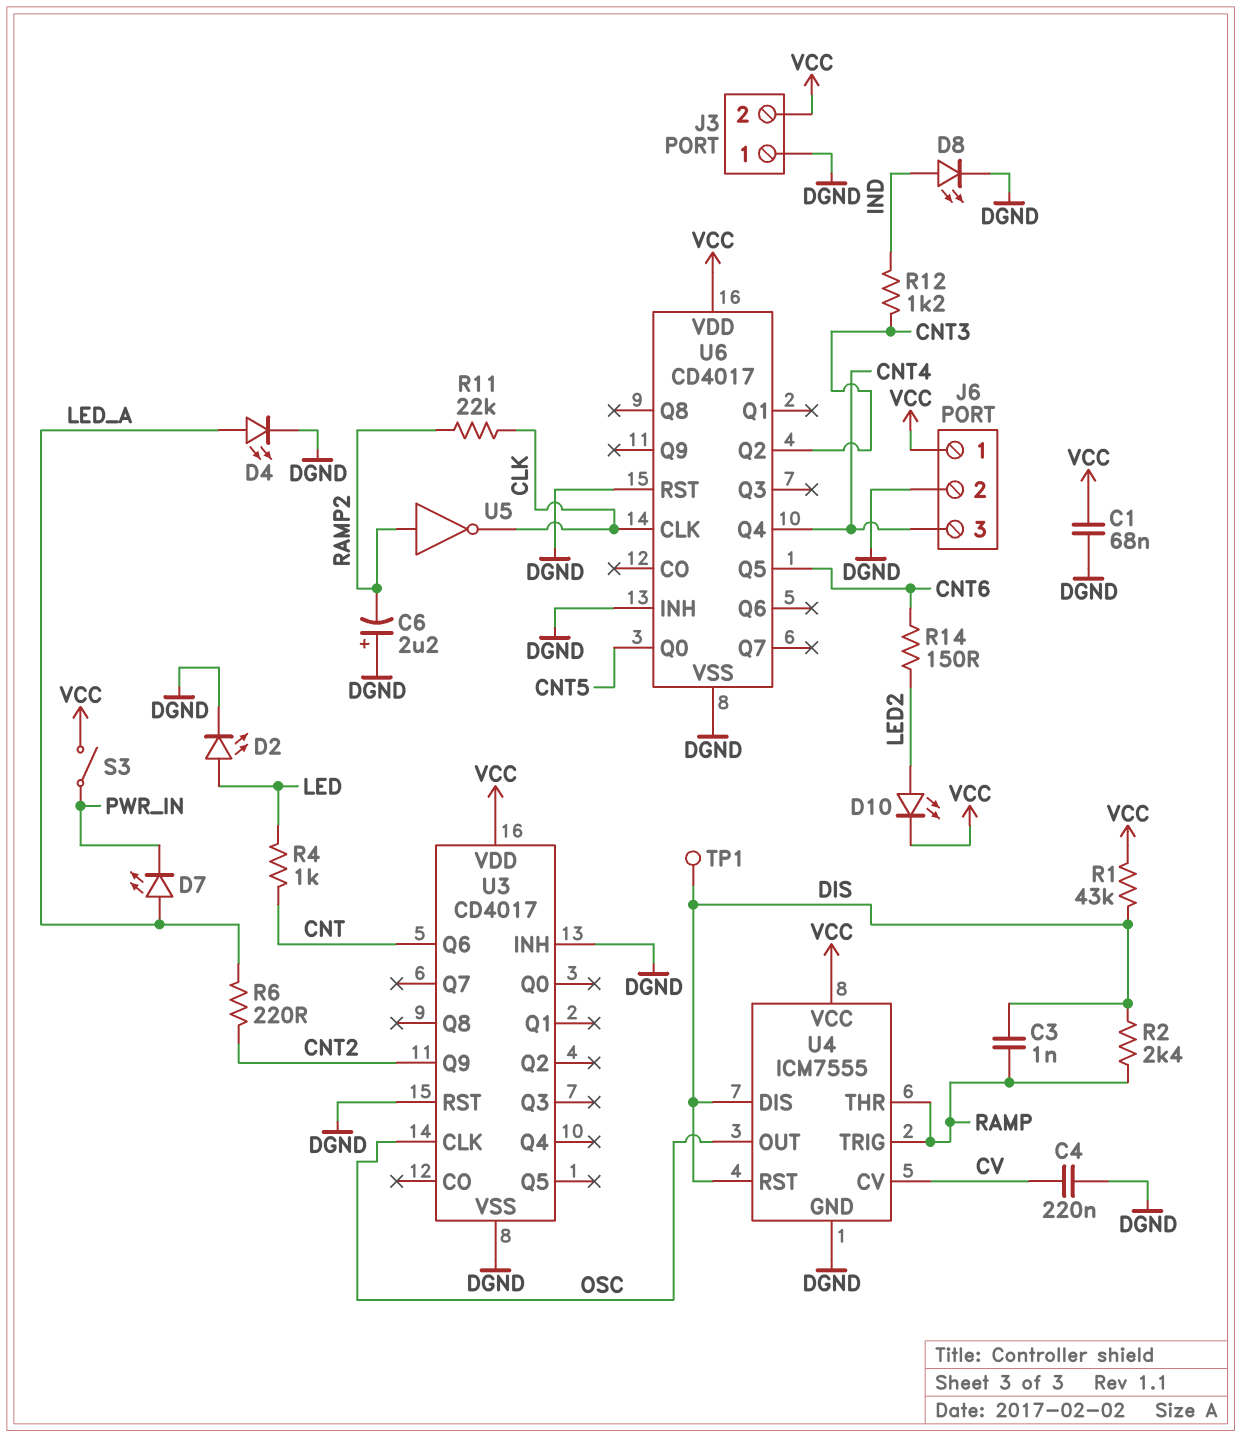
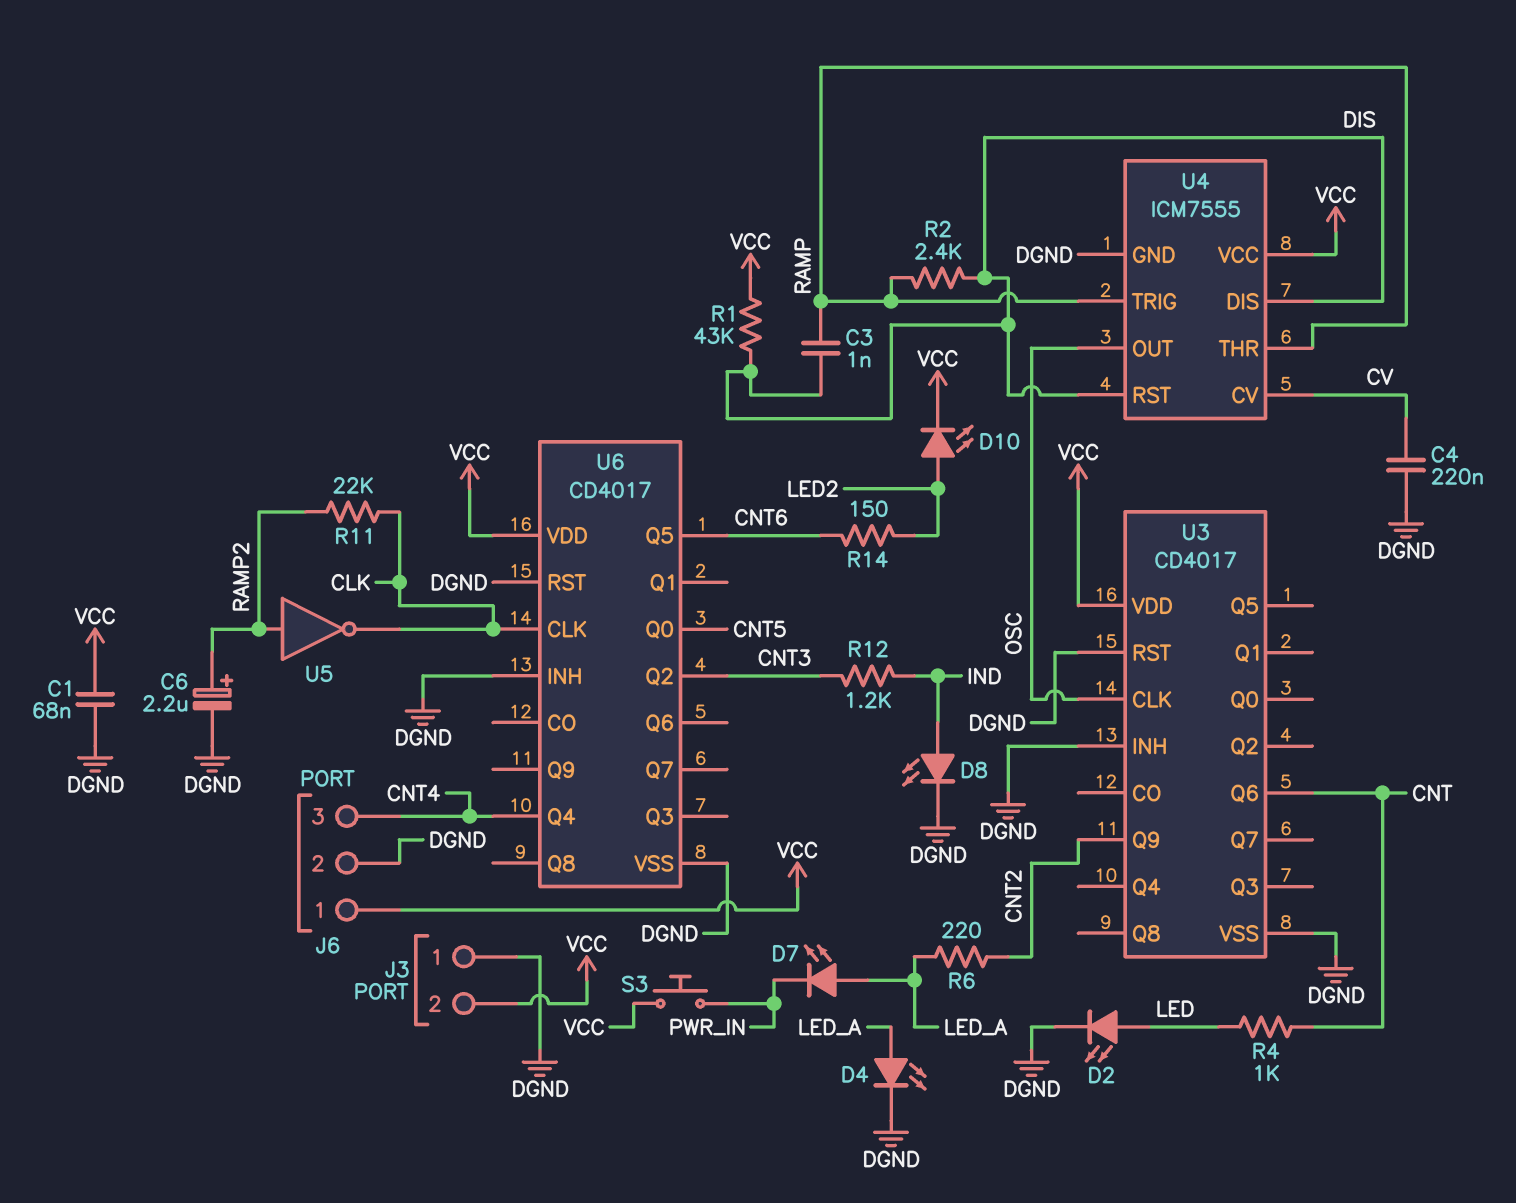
C6: 2.2uF (plus DGND, minus RAMP2) -> 2.2uF (plus RAMP2, minus DGND)
S3: switch (PWR_IN, VCC) -> button (PWR_IN, VCC)
TP1: test point (DIS) -> none

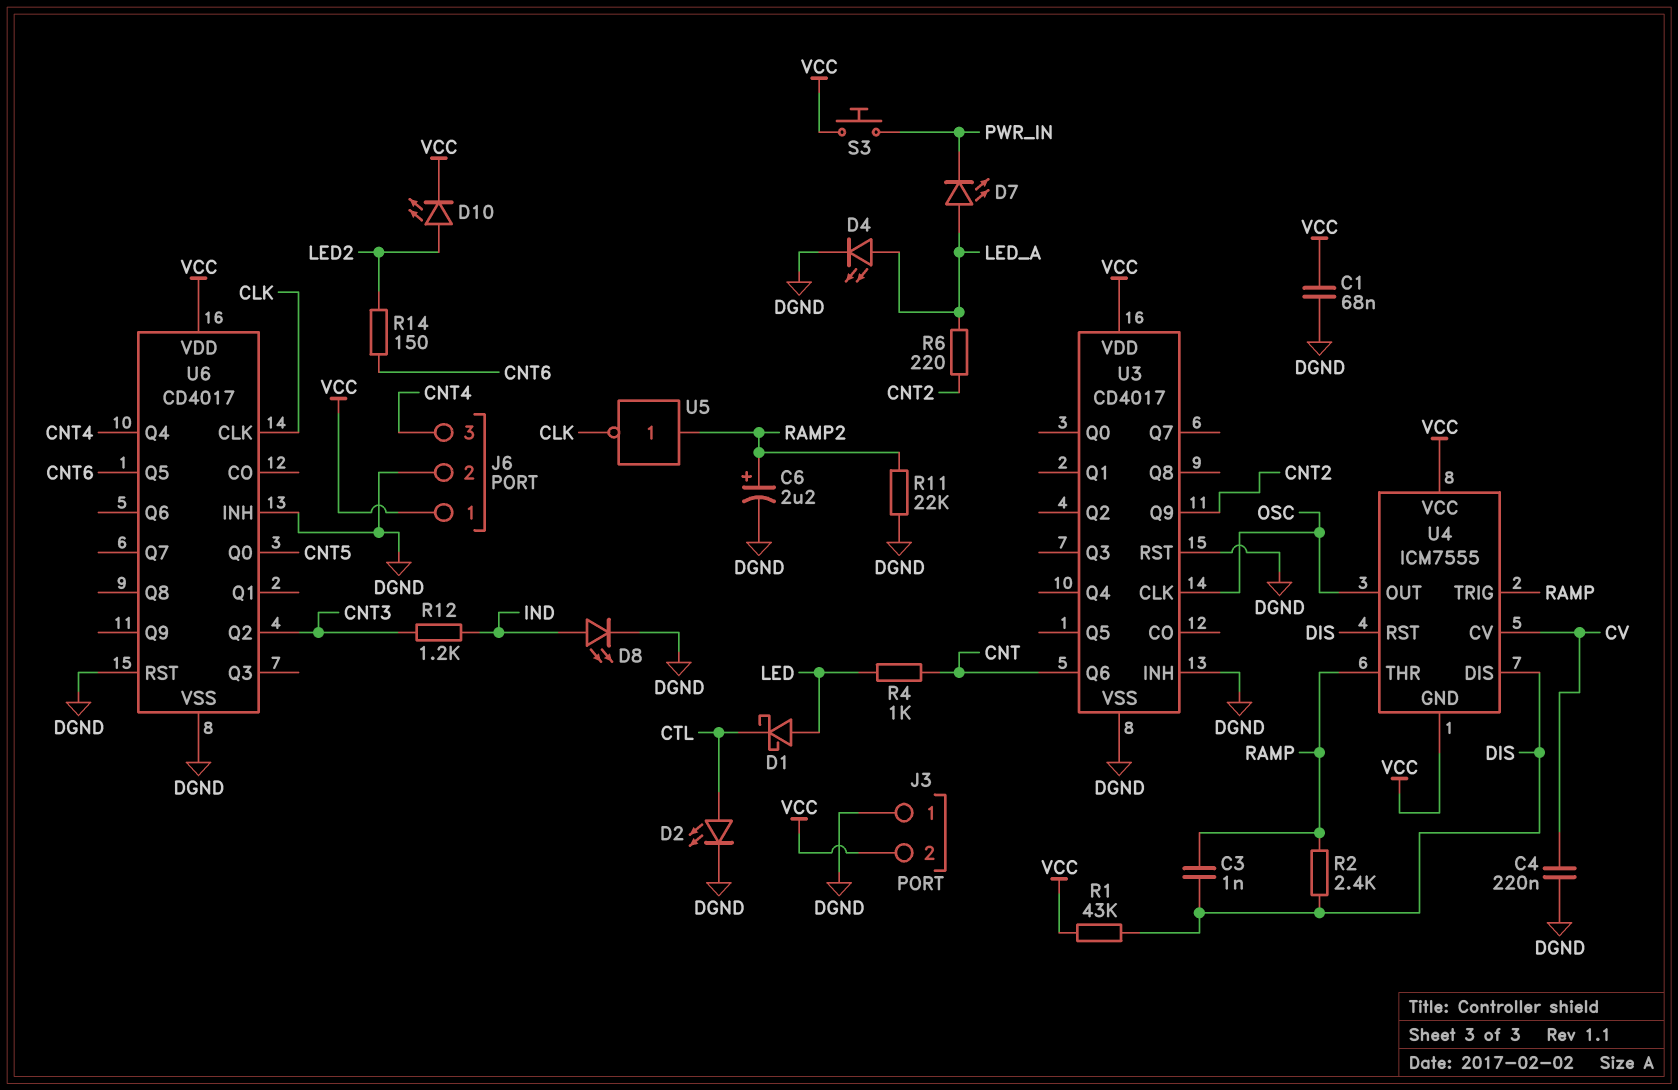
D1: none -> schottky (A LED, K CTL)
D2: LED (A LED, K DGND) -> LED (A CTL, K DGND)
R11: 22k (CLK, RAMP2) -> 22k (DGND, RAMP2)
U4 pin GND: DGND -> VCC

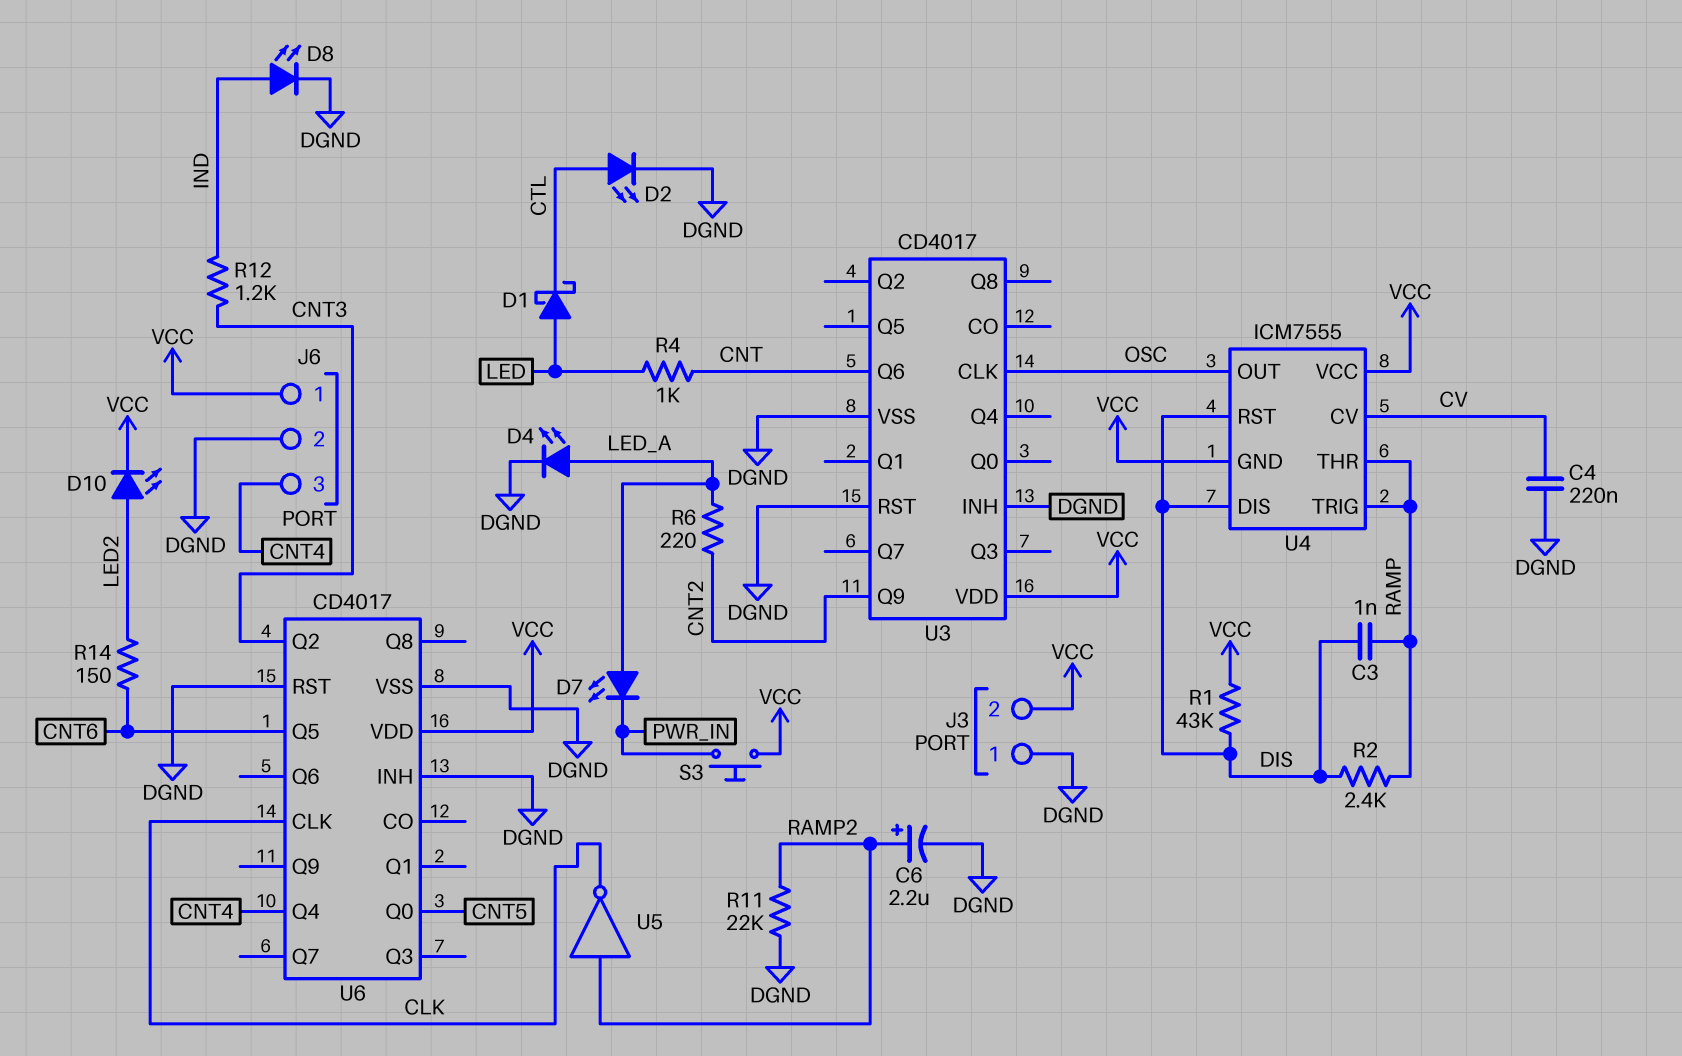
C1: 68nF (DGND, VCC) -> none

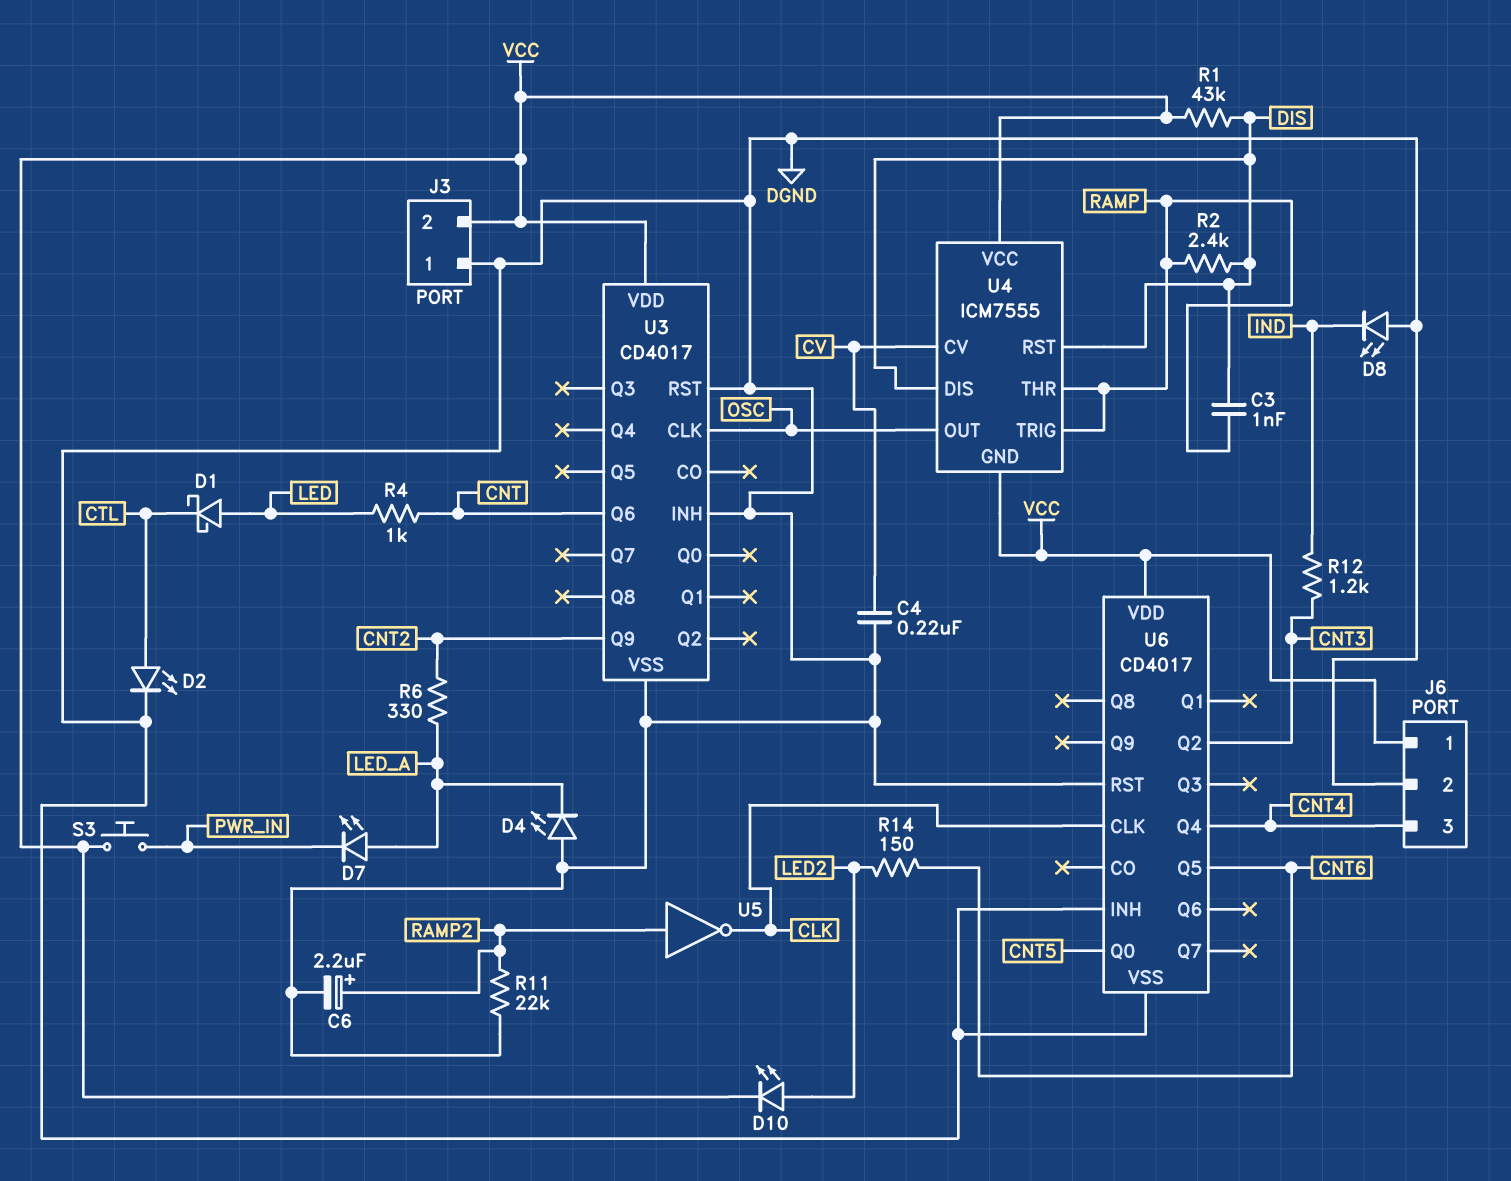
D4: LED (A LED_A, K DGND) -> LED (A DGND, K LED_A)
D8: LED (A IND, K DGND) -> LED (A DGND, K IND)
R6: 220 (CNT2, LED_A) -> 330 (CNT2, LED_A)

